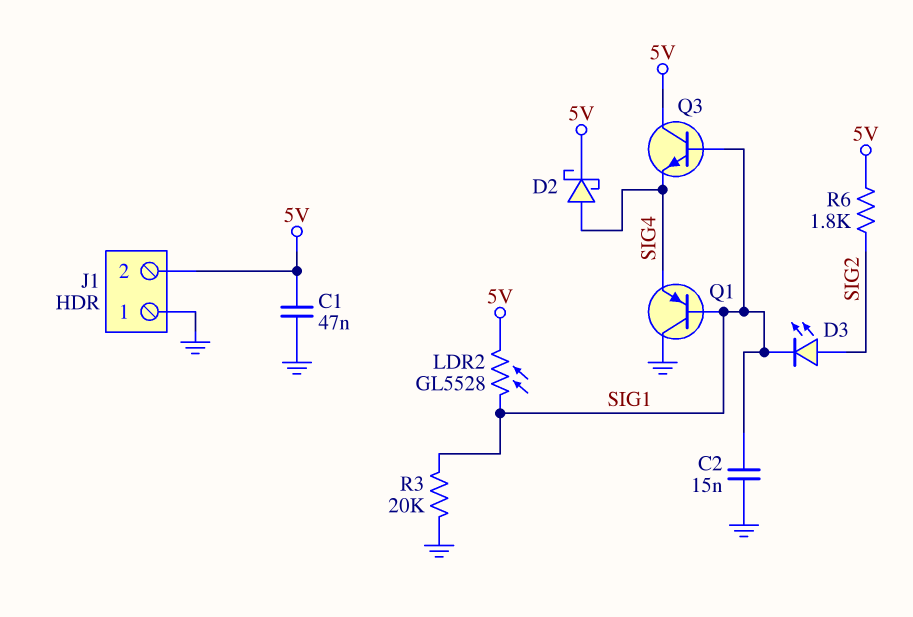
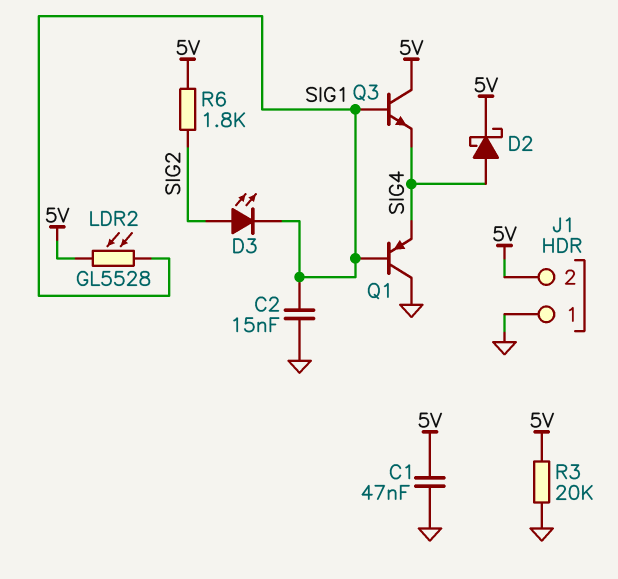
R3: 20k (GND, SIG1) -> 20k (5V, GND)

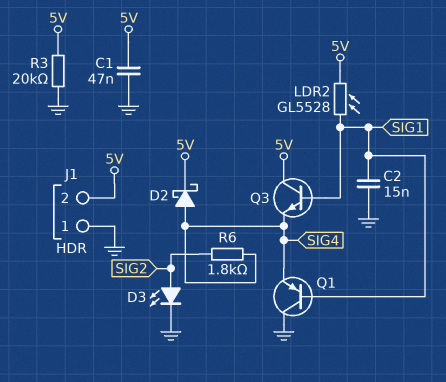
D3: LED (A SIG2, K SIG1) -> LED (A SIG2, K GND)
R6: 1.8k (5V, SIG2) -> 1.8k (SIG2, SIG4)

